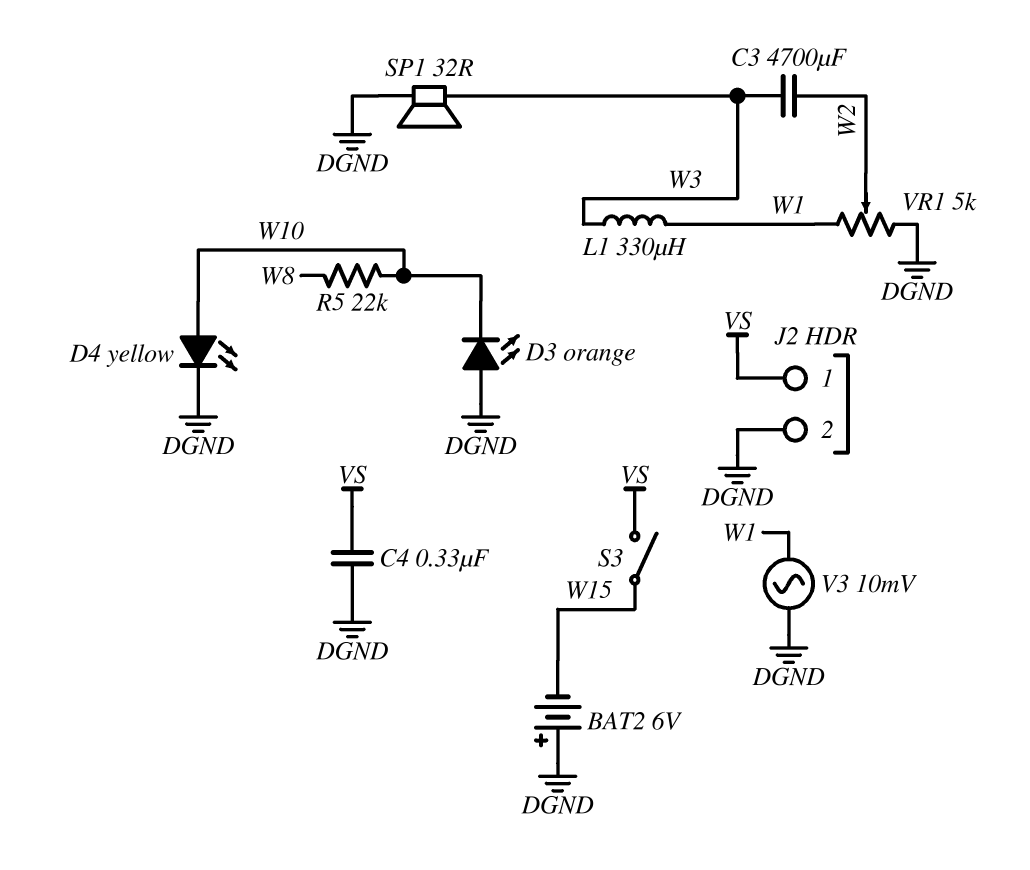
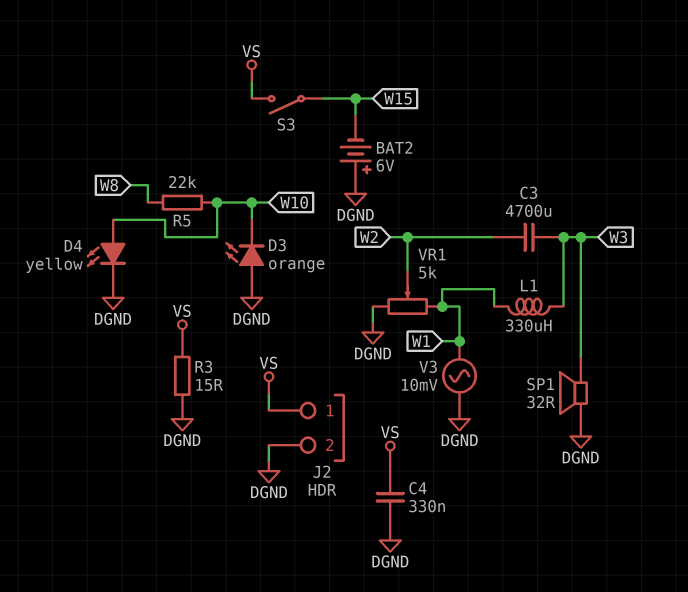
R3: none -> 15 (DGND, VS)

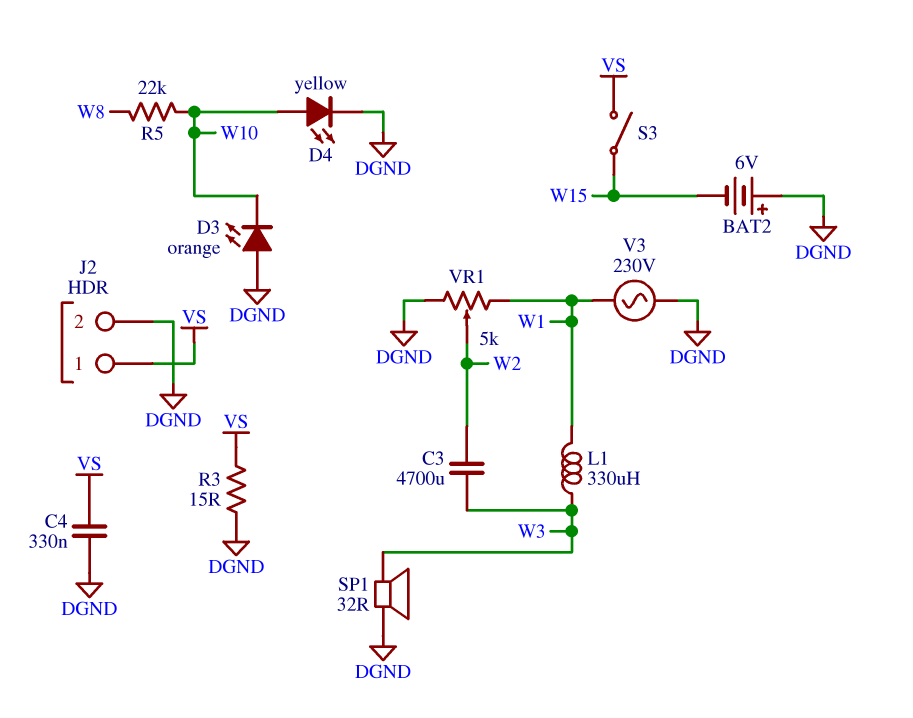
V3: AC 10mV (DGND, W1) -> AC 230V (DGND, W1)

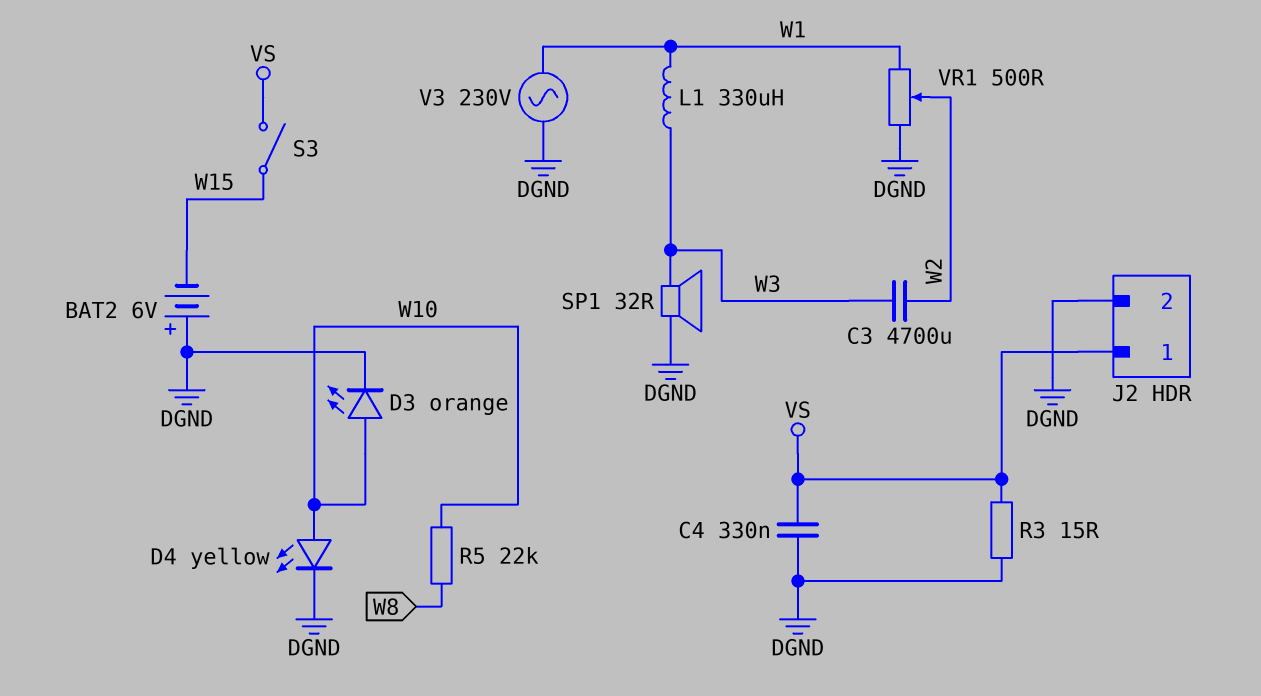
D3: LED orange (A DGND, K W10) -> LED orange (A W10, K DGND)
VR1: 5k (DGND, W1, wiper W2) -> 500 (DGND, W1, wiper W2)

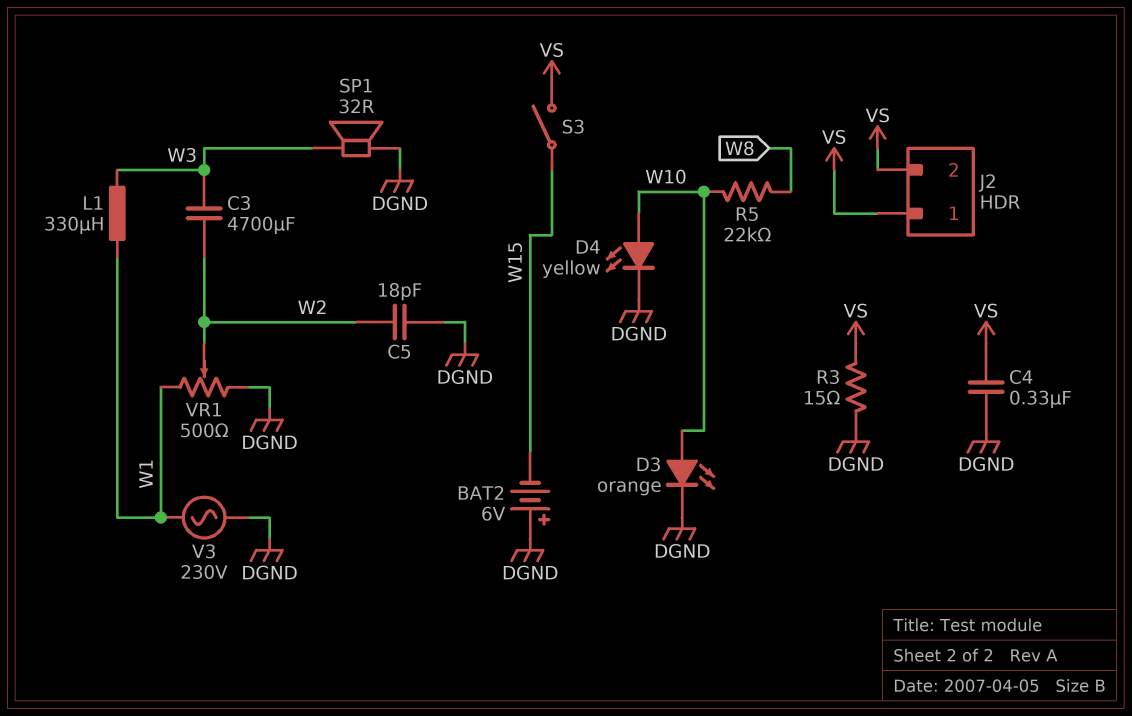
C5: none -> 18pF (DGND, W2)
J2 pin 2: DGND -> VS

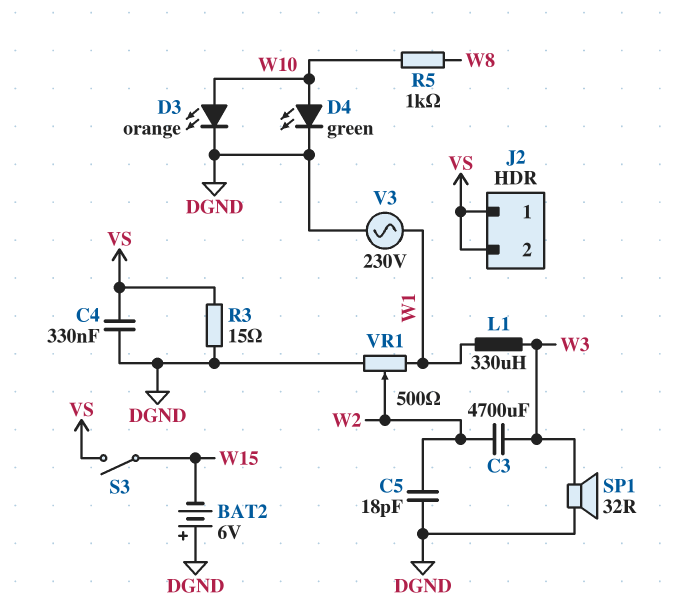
D4: LED yellow (A W10, K DGND) -> LED green (A W10, K DGND)
R5: 22k (W8, W10) -> 1k (W8, W10)

